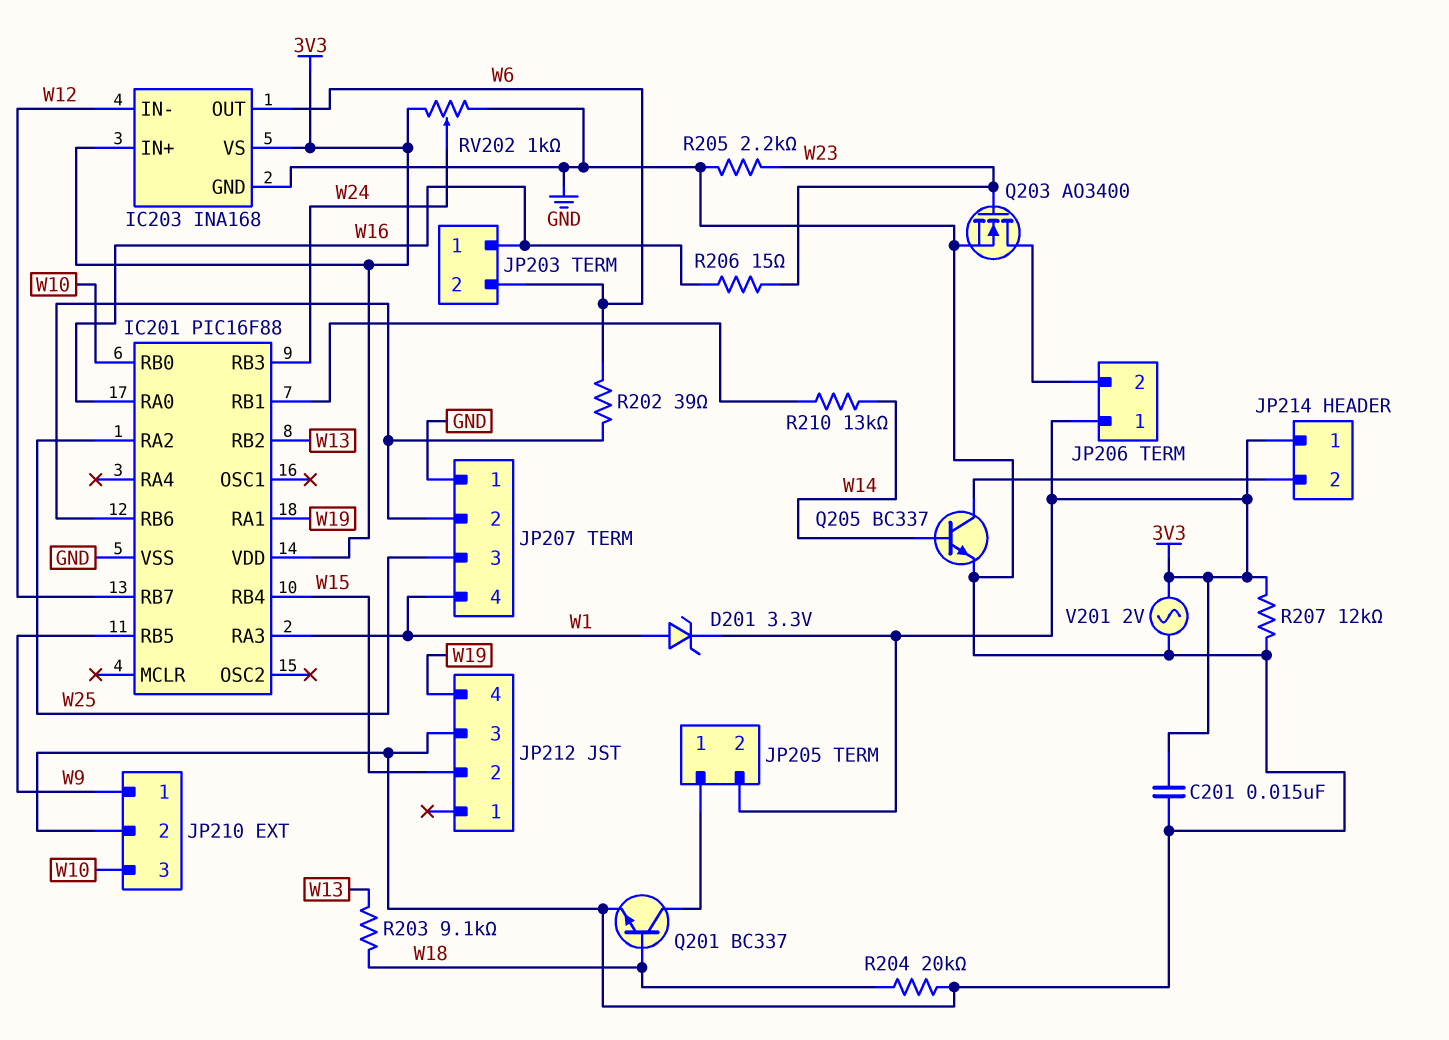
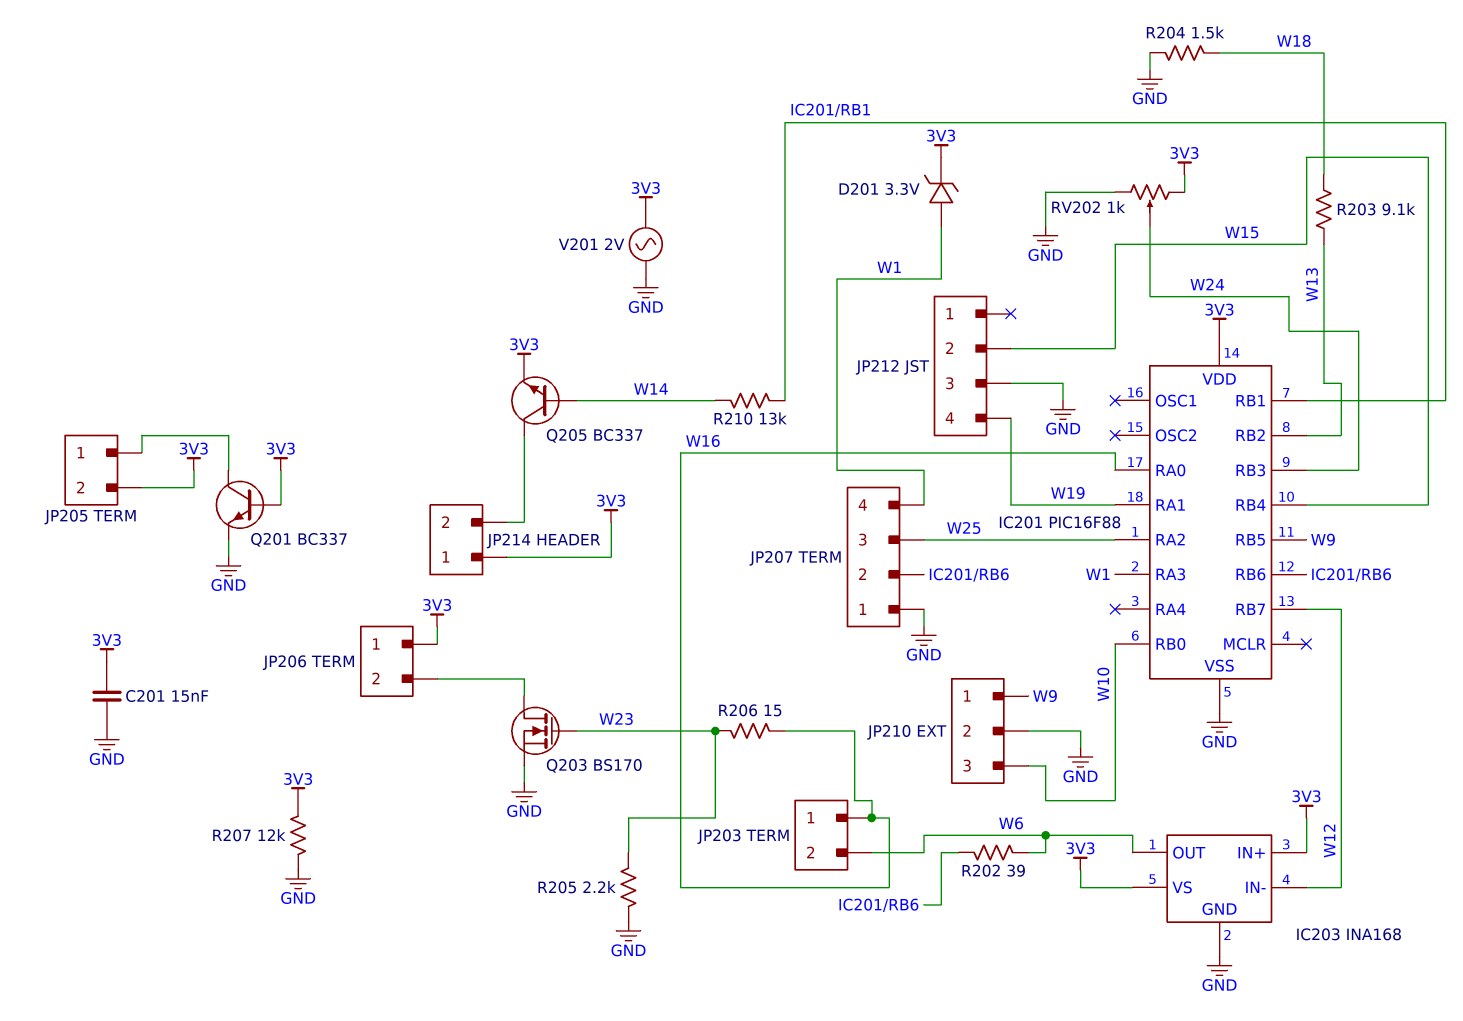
Q201: NPN BC337 (B W18, C JP205/1, E GND) -> NPN BC337 (B 3V3, C JP205/1, E GND)
Q203: NMOS AO3400 (G W23, D JP206/2, S GND) -> NMOS BS170 (G W23, D JP206/2, S GND)
Q205: NPN BC337 (B W14, C JP214/2, E GND) -> NPN BC337 (B W14, C JP214/2, E 3V3)
R204: 20k (GND, W18) -> 1.5k (GND, W18)

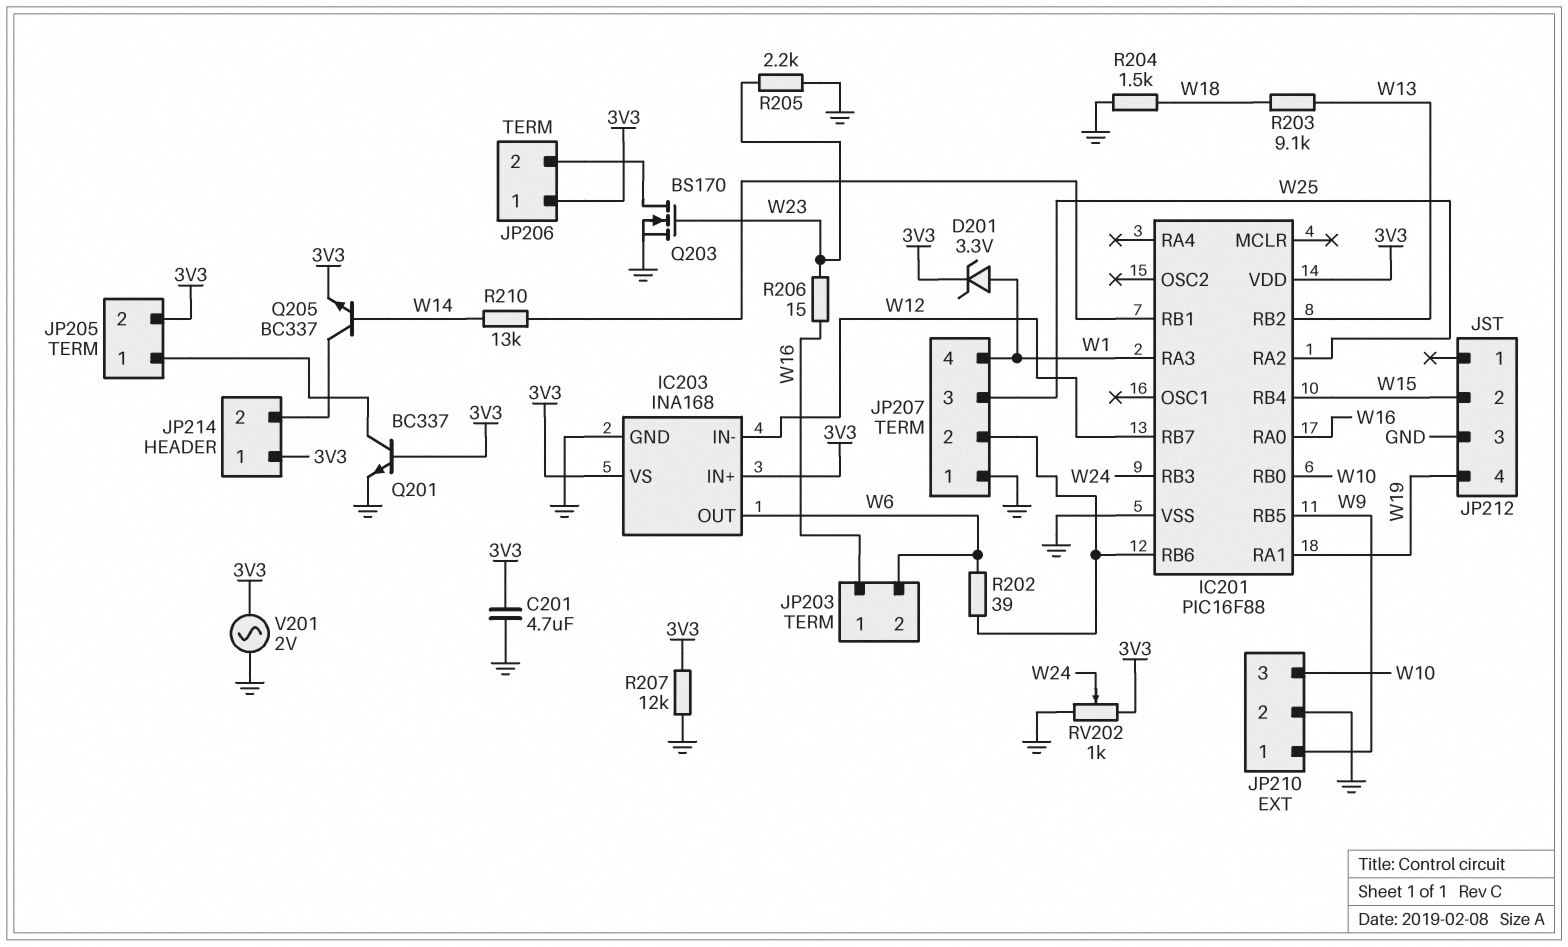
C201: 15nF (3V3, GND) -> 4.7uF (3V3, GND)

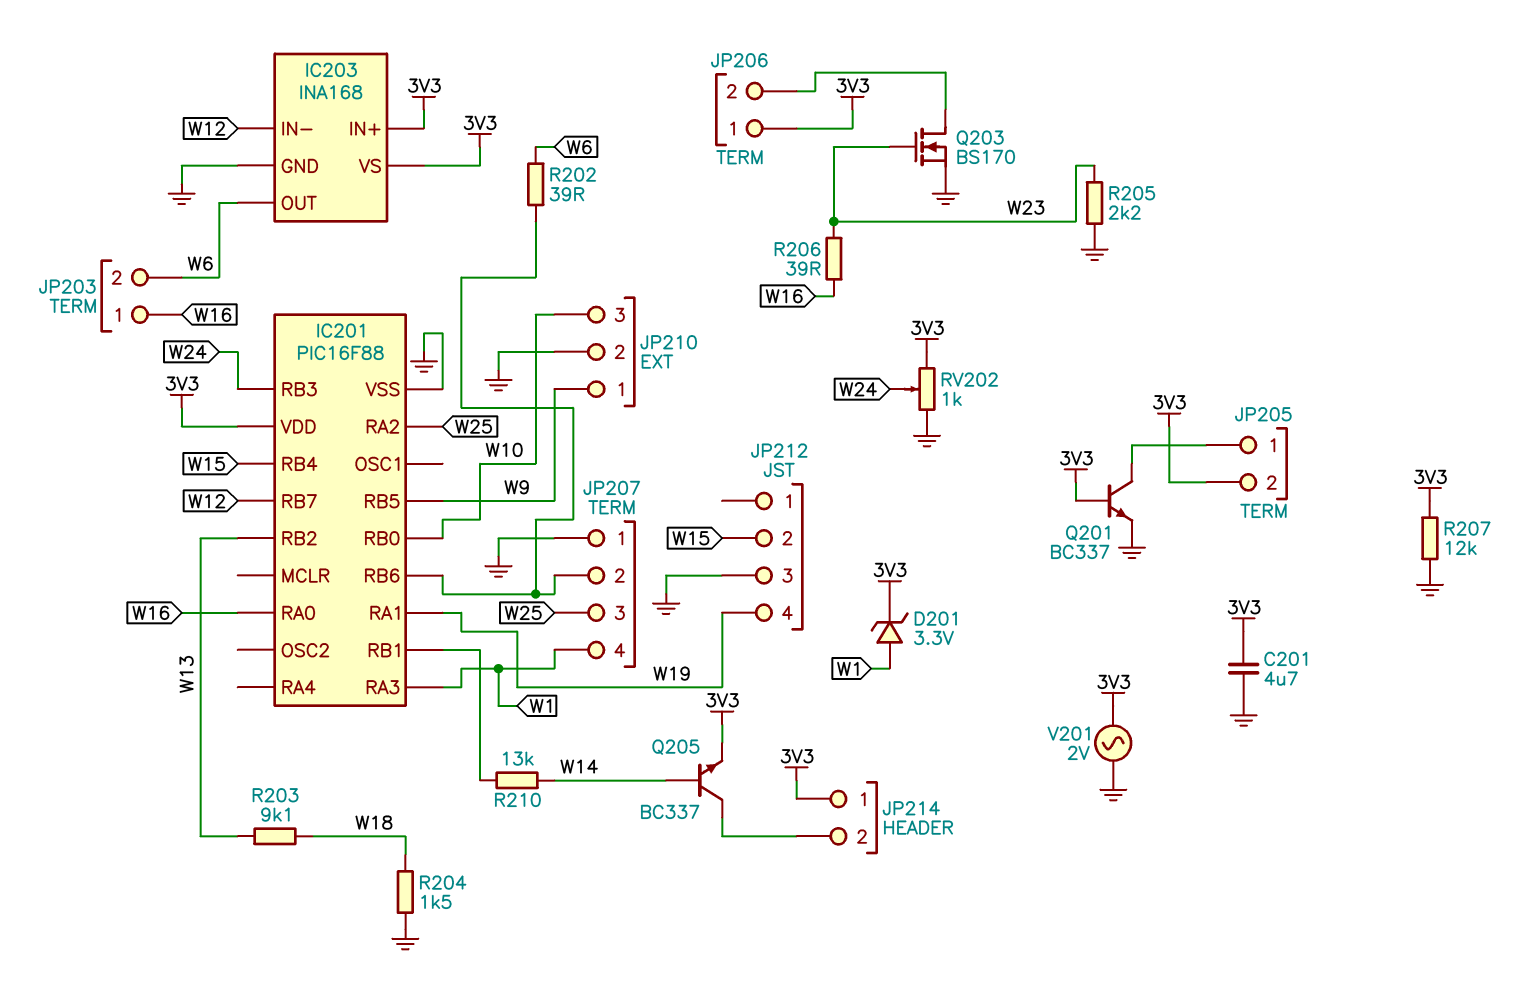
R206: 15 (W16, W23) -> 39 (W16, W23)

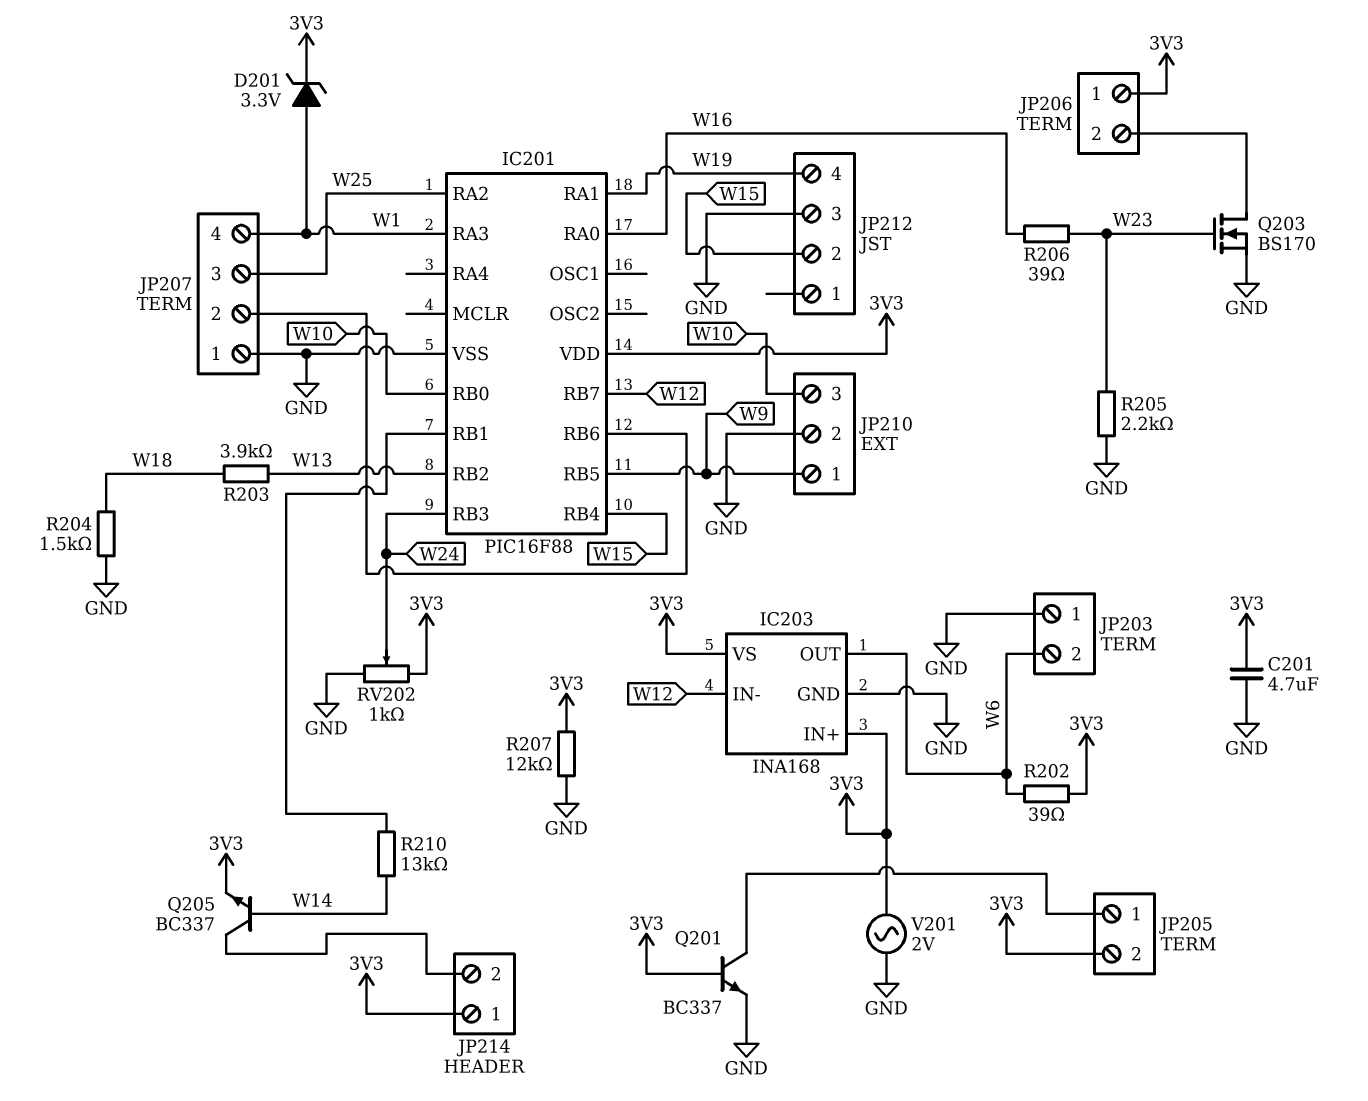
JP203 pin 1: W16 -> GND
R202: 39 (IC201/RB6, W6) -> 39 (3V3, W6)
R203: 9.1k (W13, W18) -> 3.9k (W13, W18)

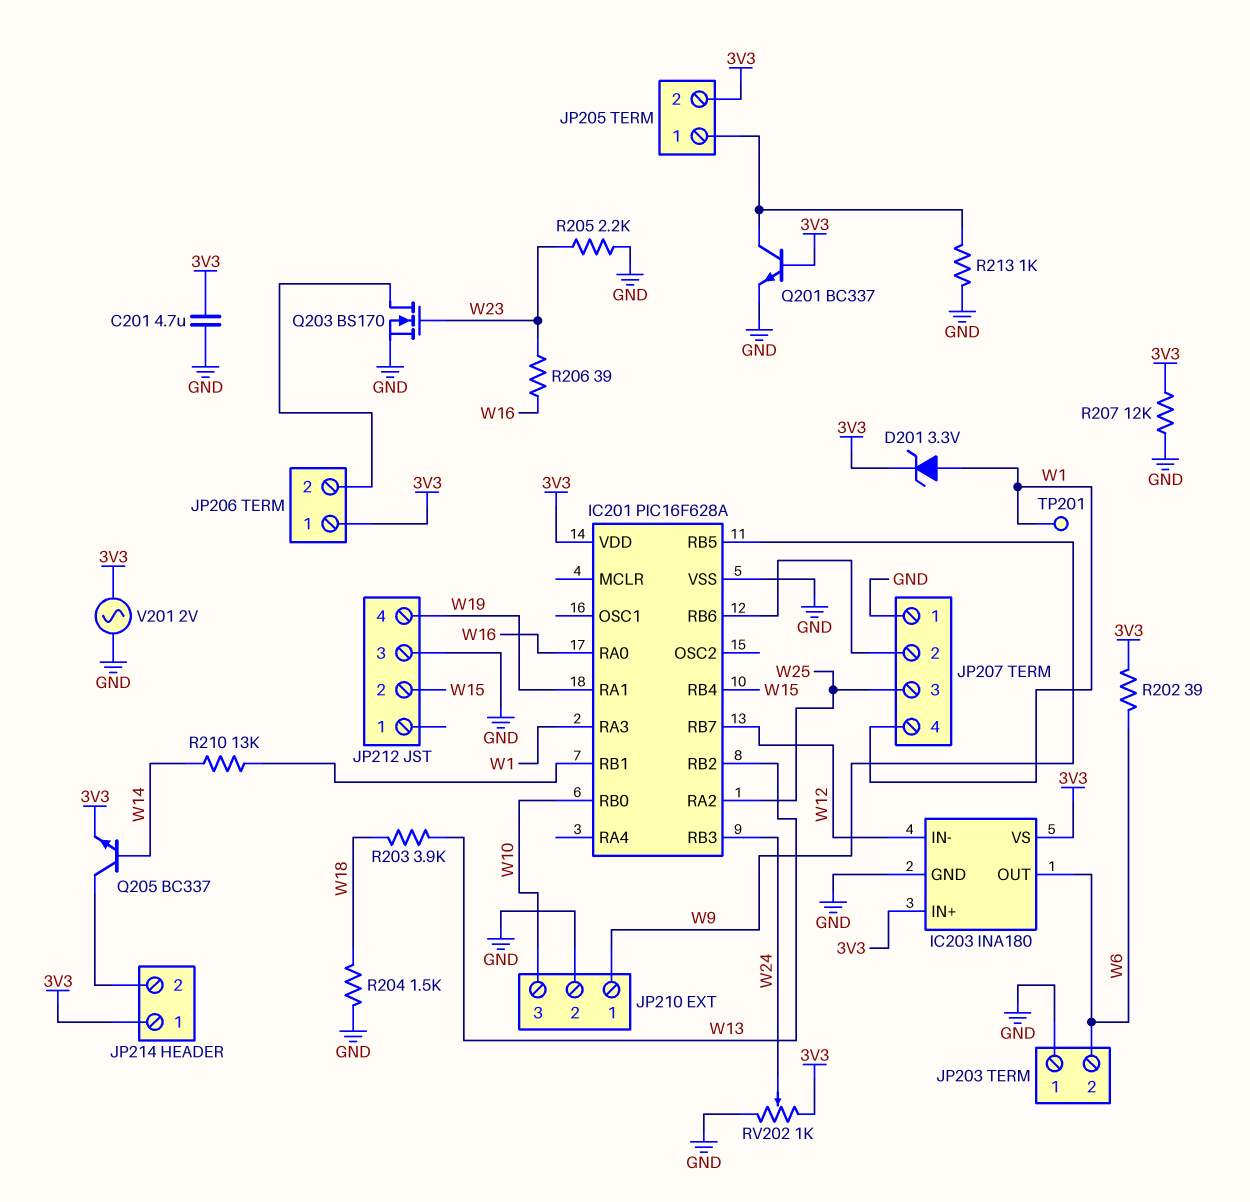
IC201: PIC16F88 -> PIC16F628A
IC203: INA168 -> INA180
R213: none -> 1k (GND, JP205/1)
TP201: none -> test point (W1)

